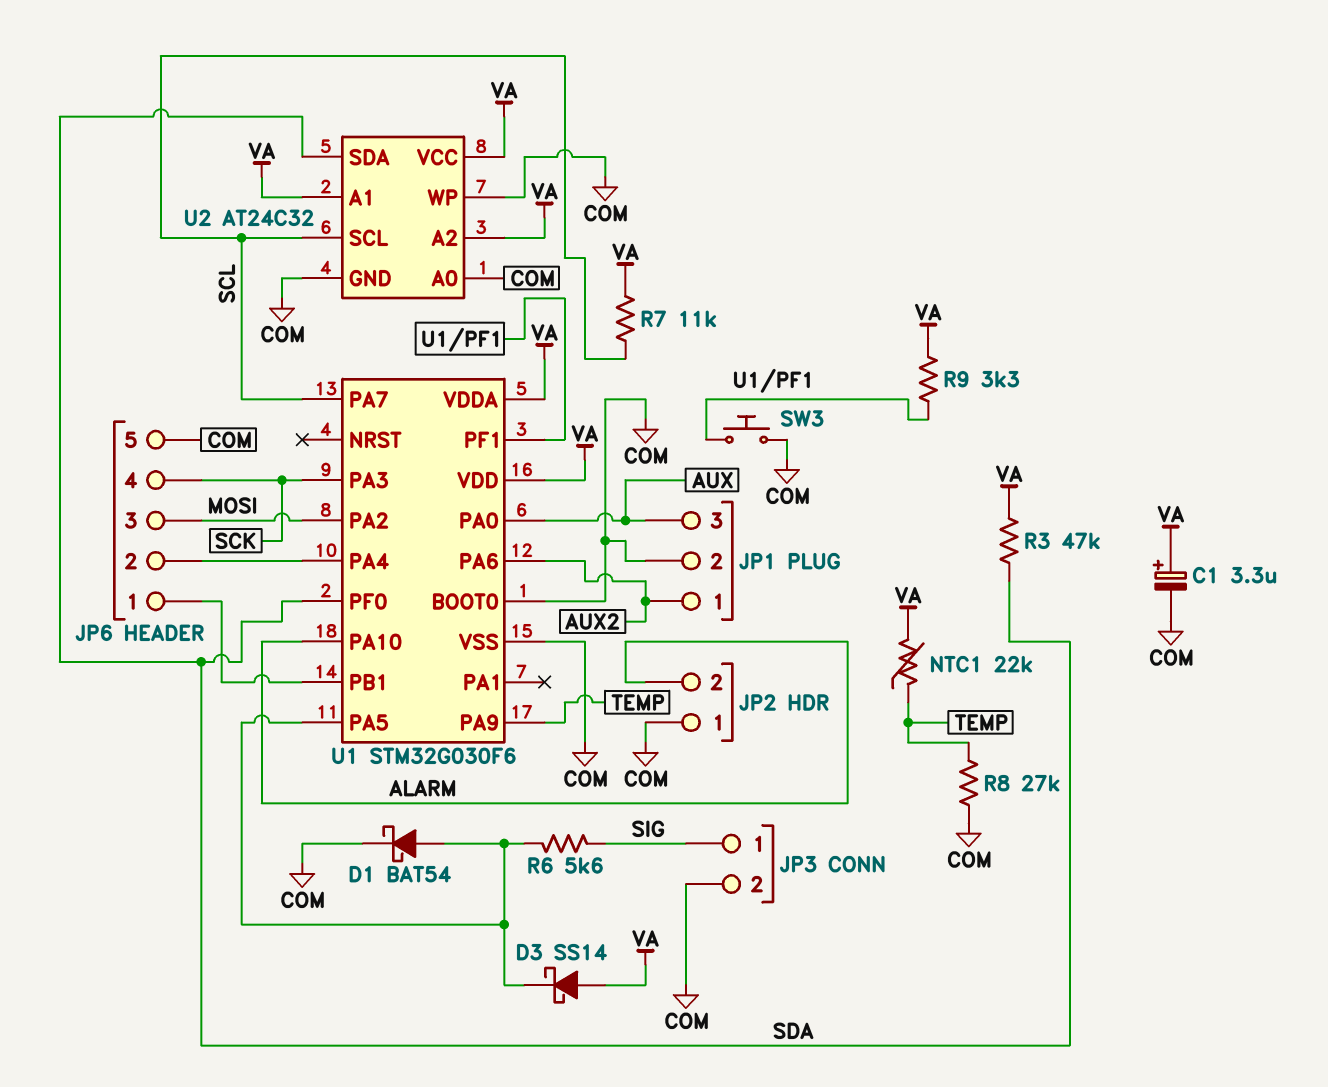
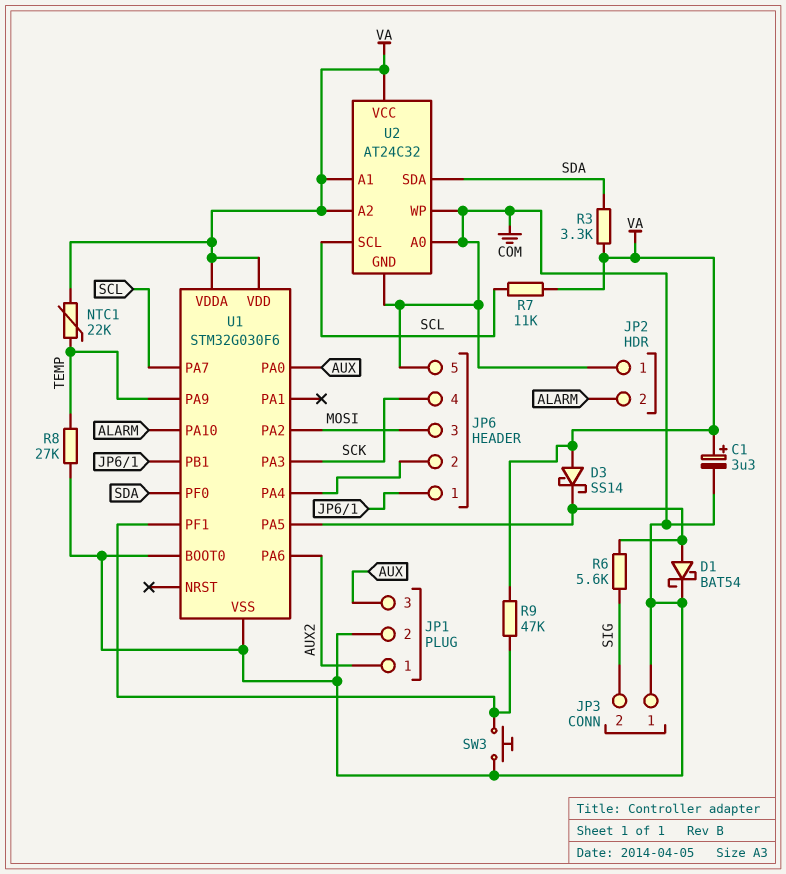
JP3 pin 1: SIG -> COM
JP3 pin 2: COM -> SIG
R3: 47k (SDA, VA) -> 3.3k (SDA, VA)
R9: 3.3k (U1/PF1, VA) -> 47k (U1/PF1, VA)

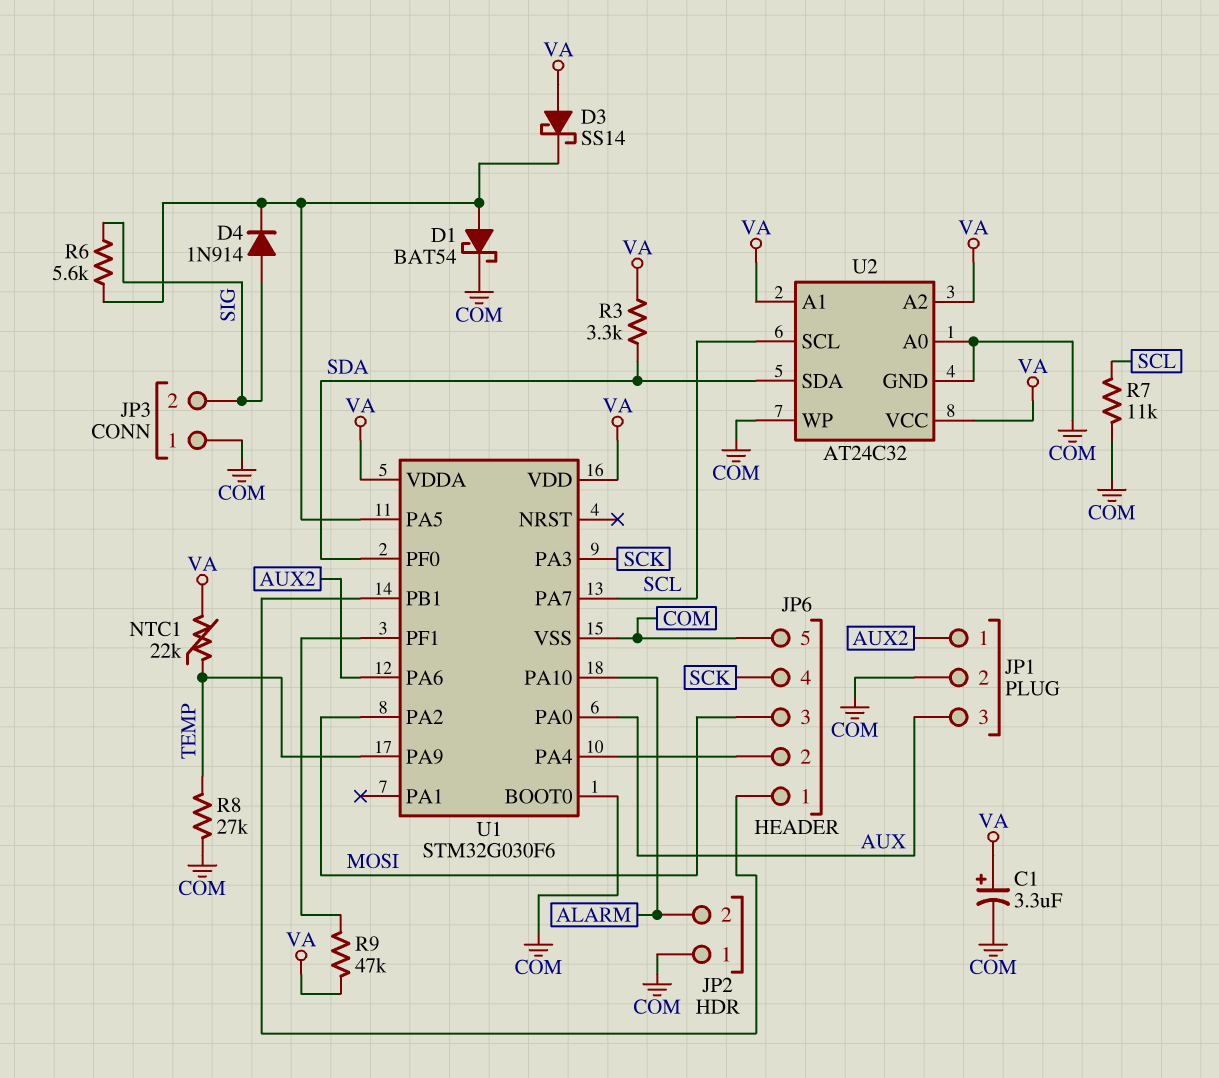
D4: none -> diode 1N914 (A SIG, K U1/PA5)
R7: 11k (SCL, VA) -> 11k (COM, SCL)
SW3: button (COM, U1/PF1) -> none

